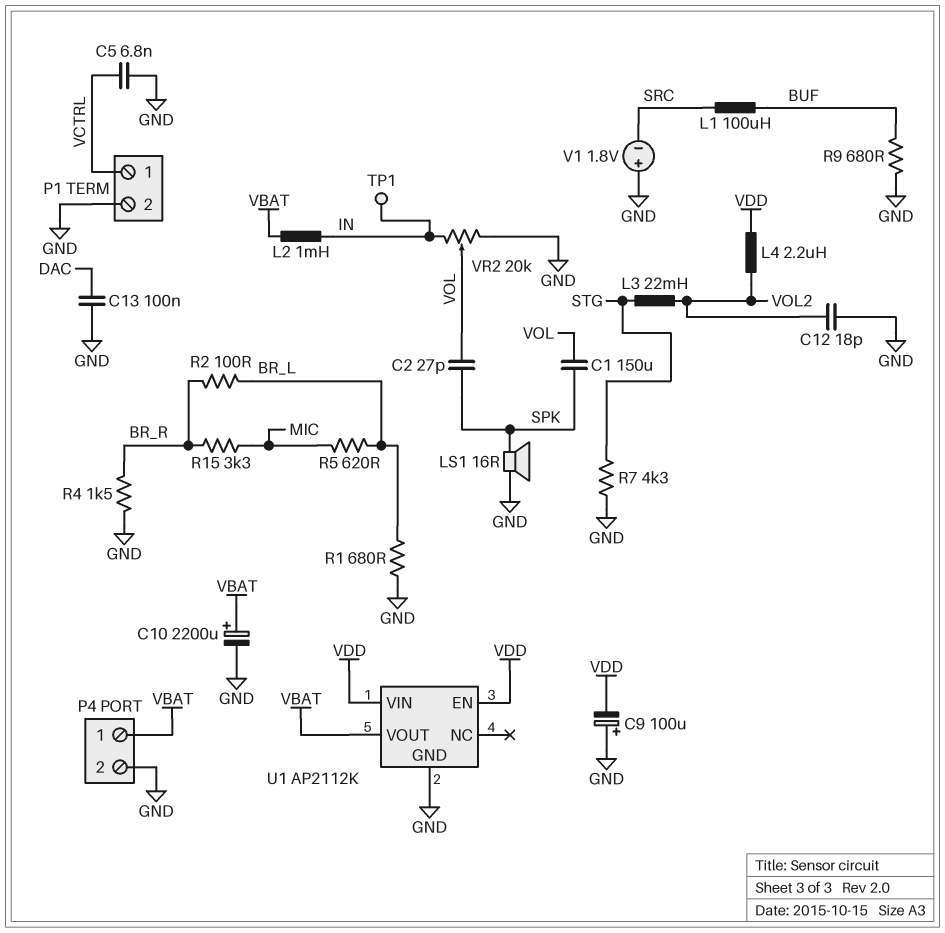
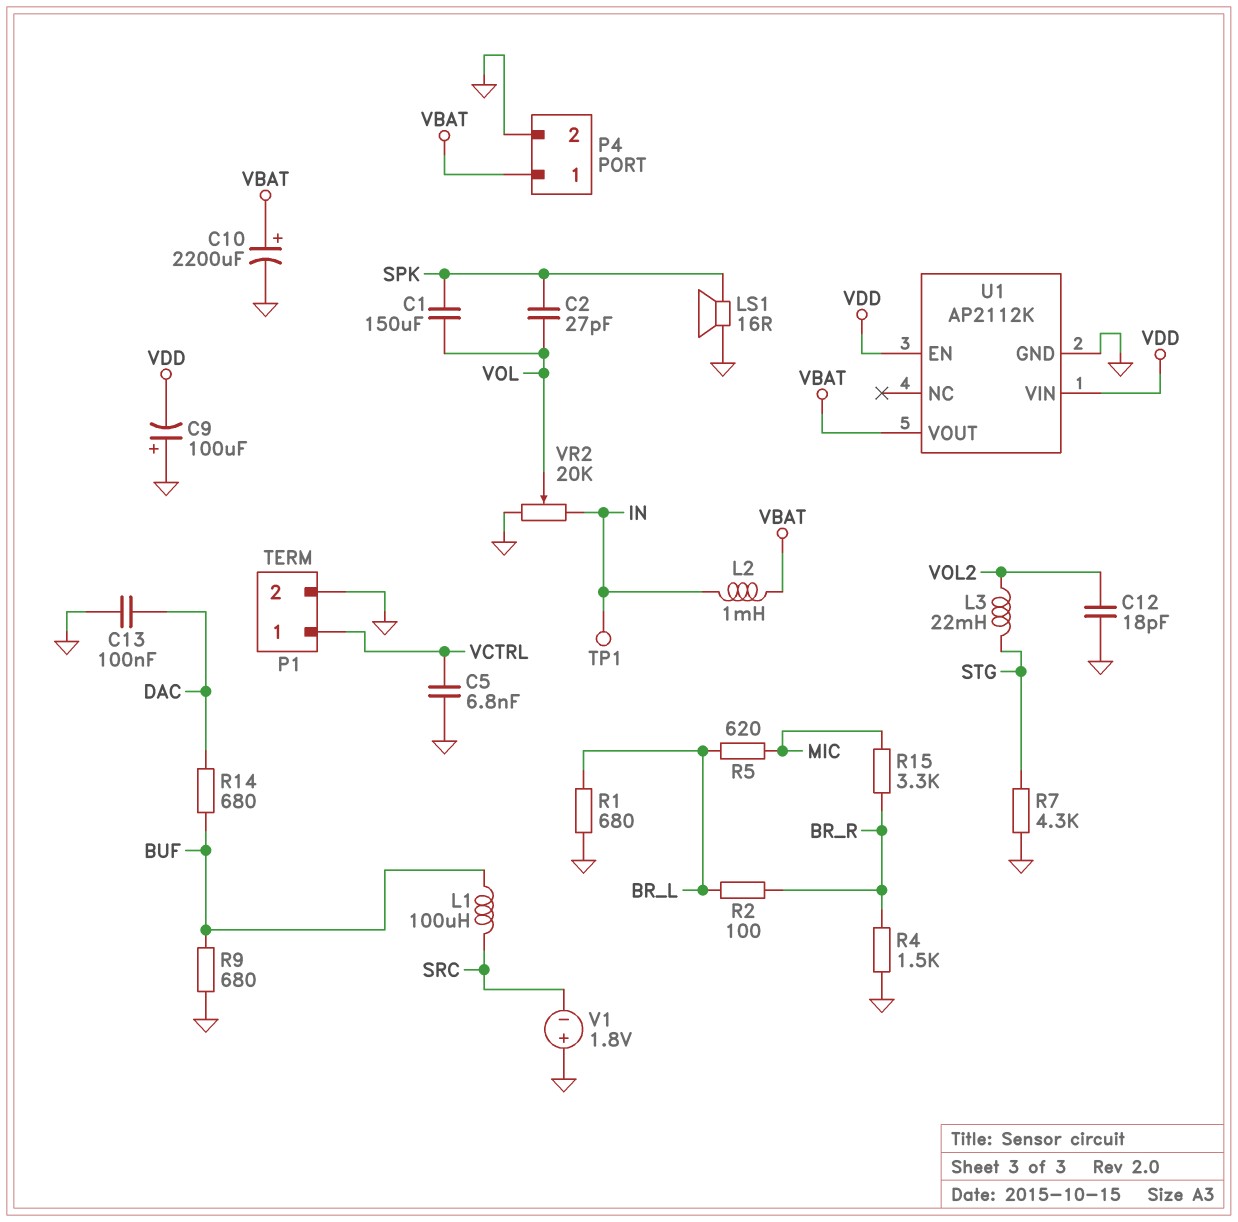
L4: 2.2uH (VDD, VOL2) -> none
R14: none -> 680 (BUF, DAC)

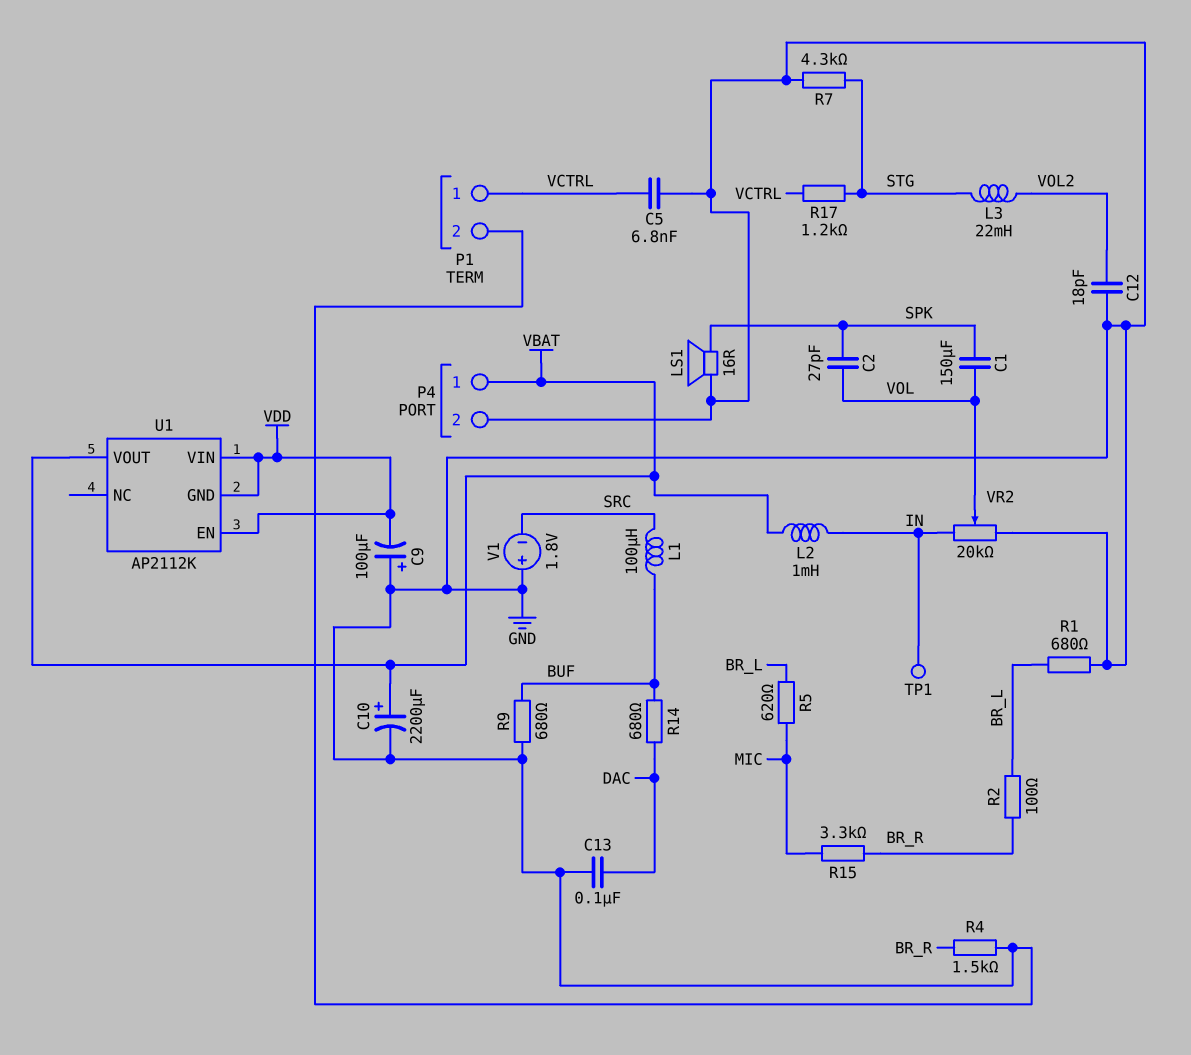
R17: none -> 1.2k (STG, VCTRL)
U1 pin GND: GND -> VDD

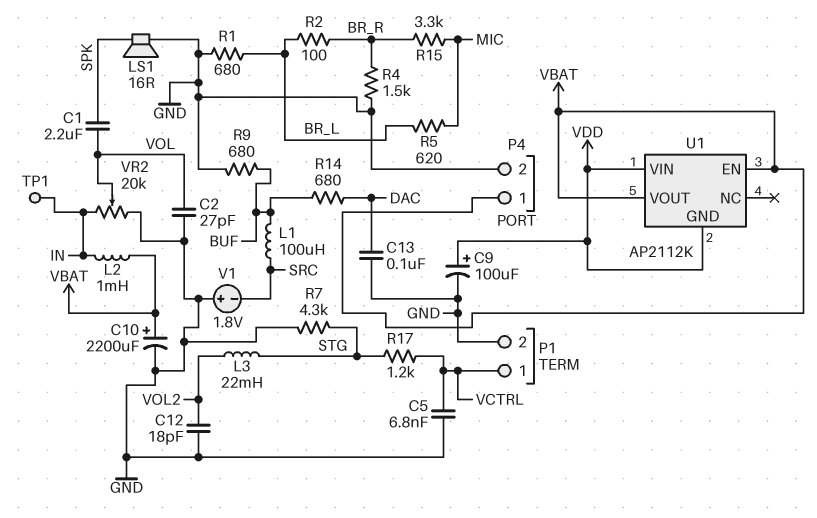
C1: 150uF (SPK, VOL) -> 2.2uF (SPK, VOL)
C2: 27pF (SPK, VOL) -> 27pF (GND, VOL)
C9: 100uF (plus GND, minus VDD) -> 100uF (plus VDD, minus GND)
U1 pin EN: VDD -> VBAT

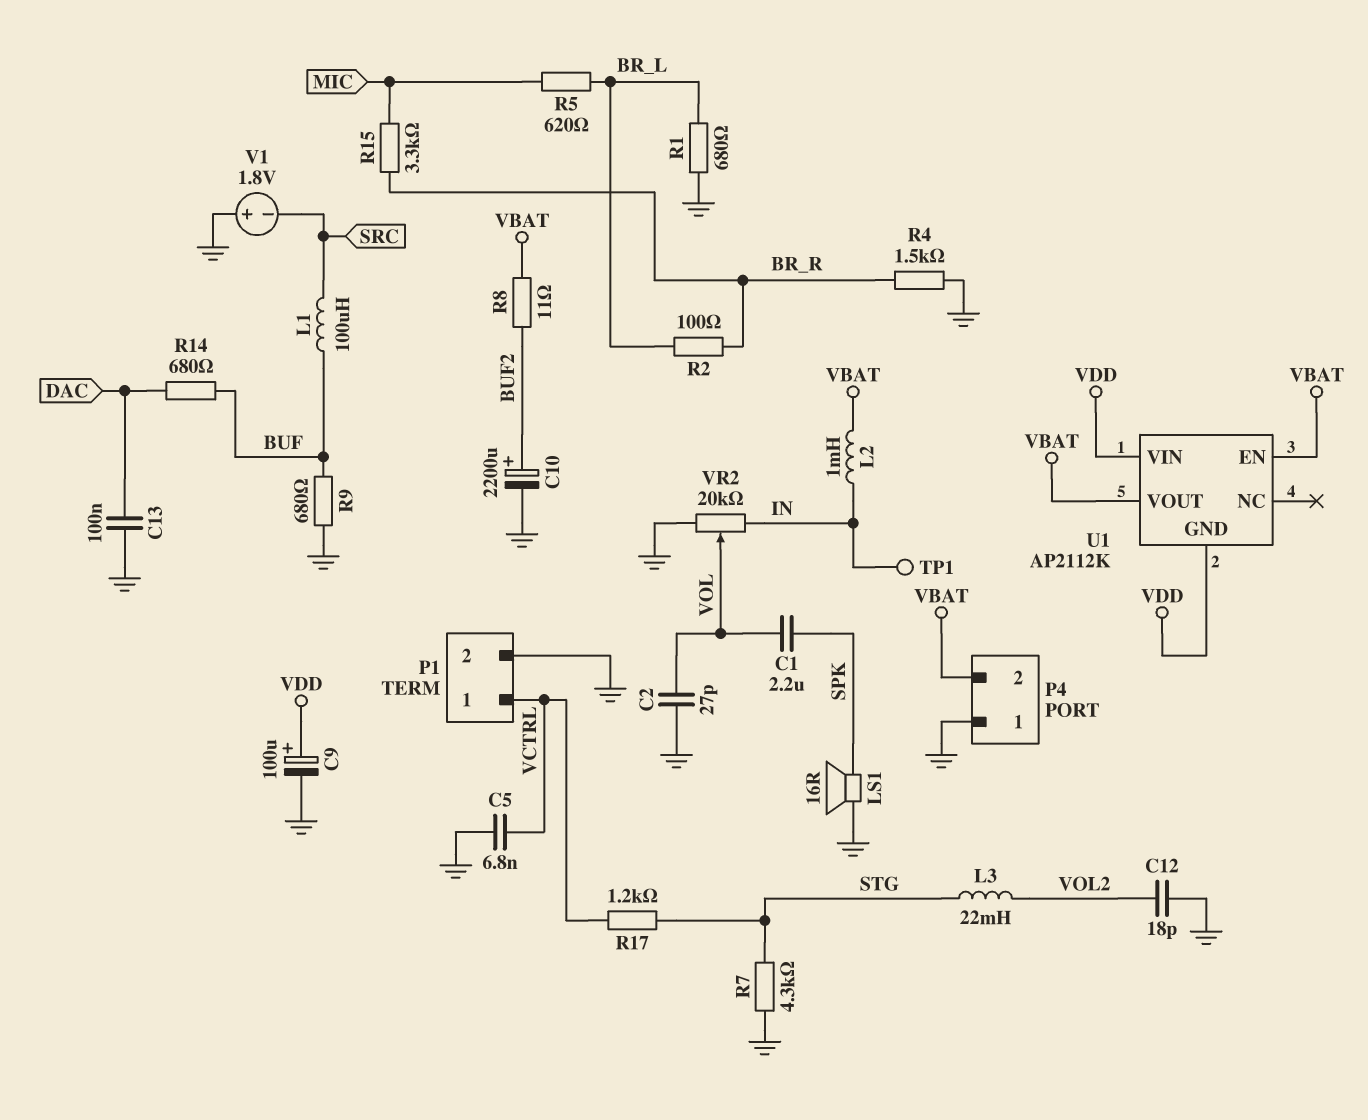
C10: 2200uF (plus VBAT, minus GND) -> 2200uF (plus BUF2, minus GND)
P4 pin 1: VBAT -> GND
P4 pin 2: GND -> VBAT
R8: none -> 11 (BUF2, VBAT)

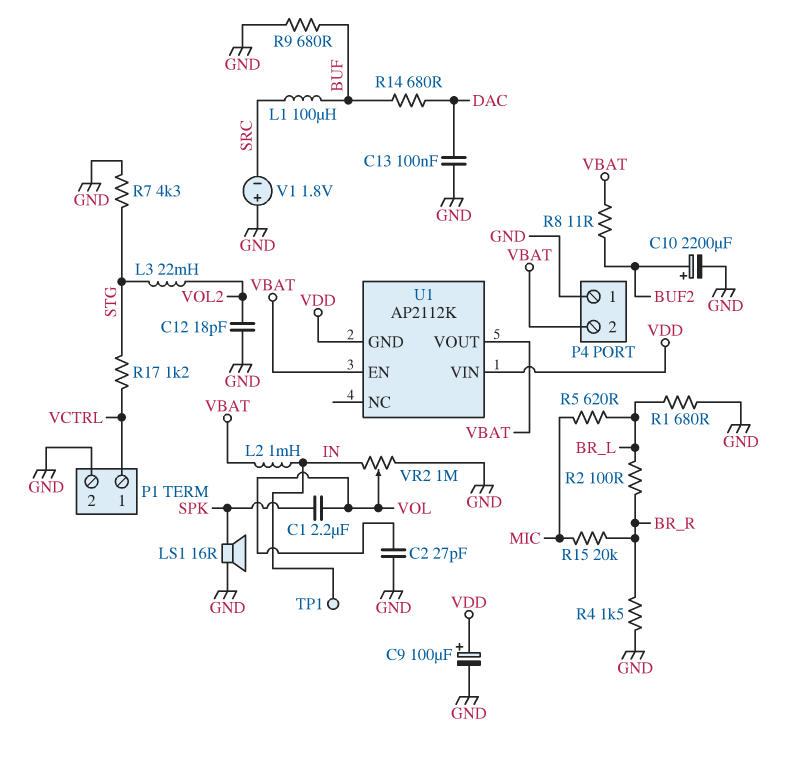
C5: 6.8nF (GND, VCTRL) -> none
R15: 3.3k (BR_R, MIC) -> 20k (BR_R, MIC)
VR2: 20k (GND, IN, wiper VOL) -> 1M (GND, IN, wiper VOL)

